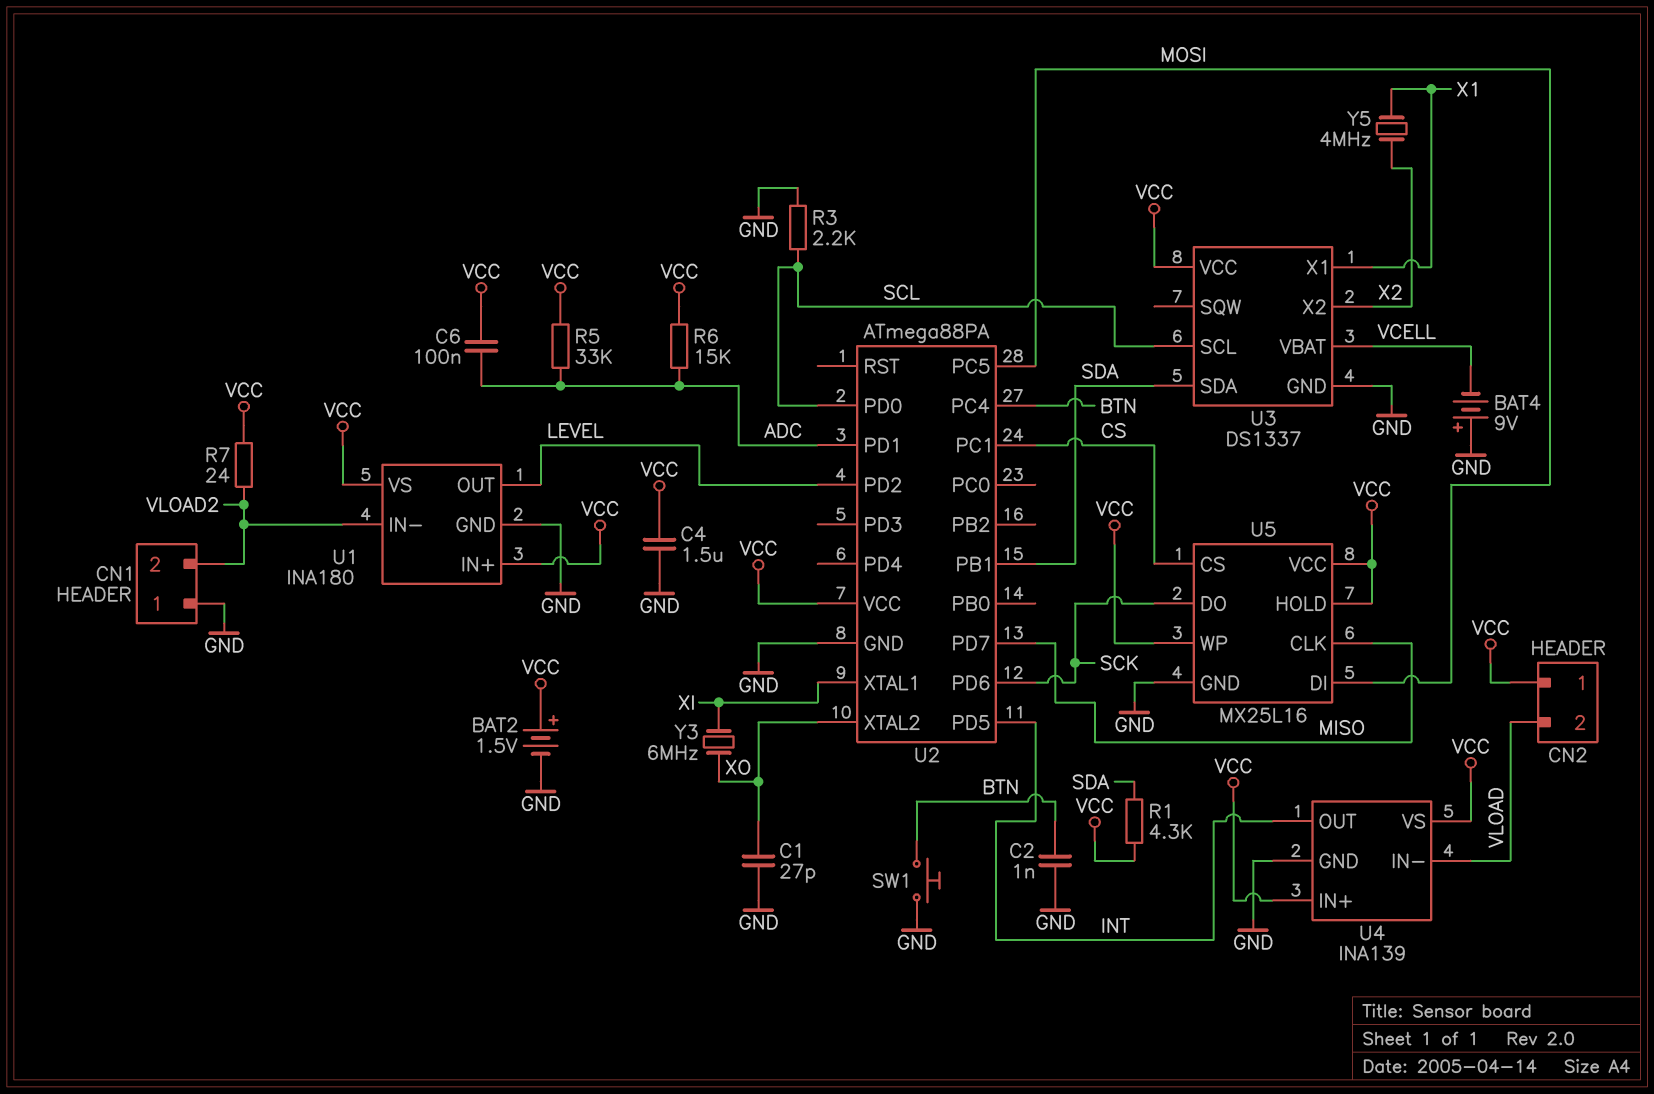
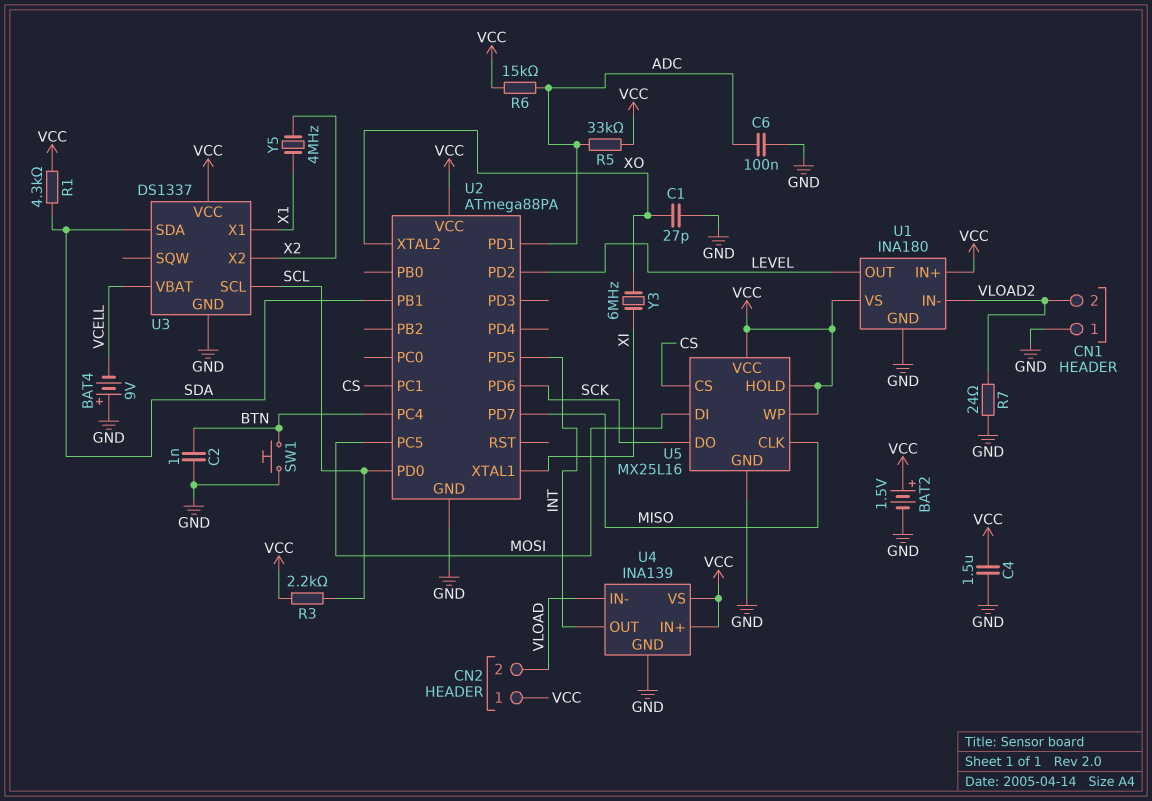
C6: 100nF (ADC, VCC) -> 100nF (ADC, GND)
R3: 2.2k (GND, SCL) -> 2.2k (SCL, VCC)
R7: 24 (VCC, VLOAD2) -> 24 (GND, VLOAD2)

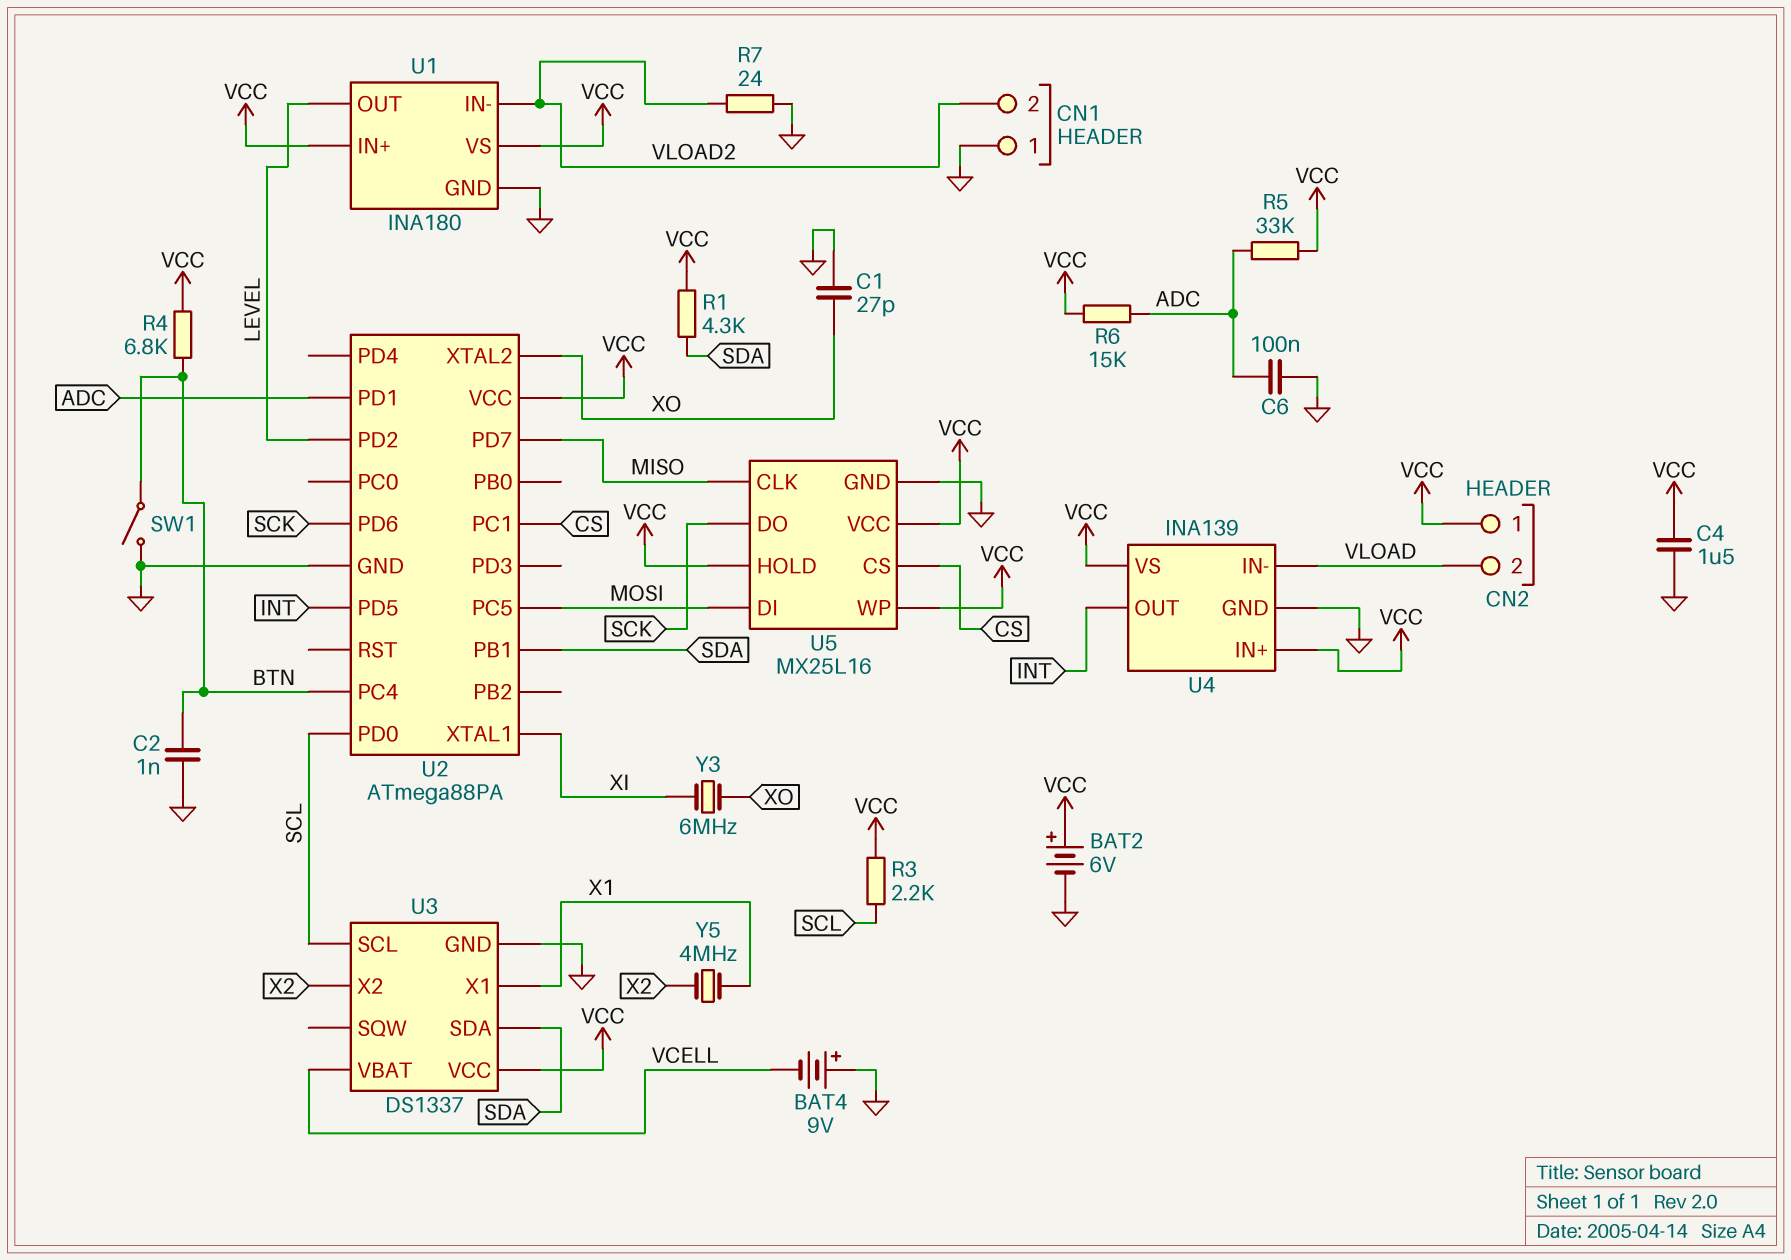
BAT2: 1.5V (plus VCC, minus GND) -> 6V (plus VCC, minus GND)
R4: none -> 6.8k (BTN, VCC)
SW1: button (BTN, GND) -> switch (BTN, GND)

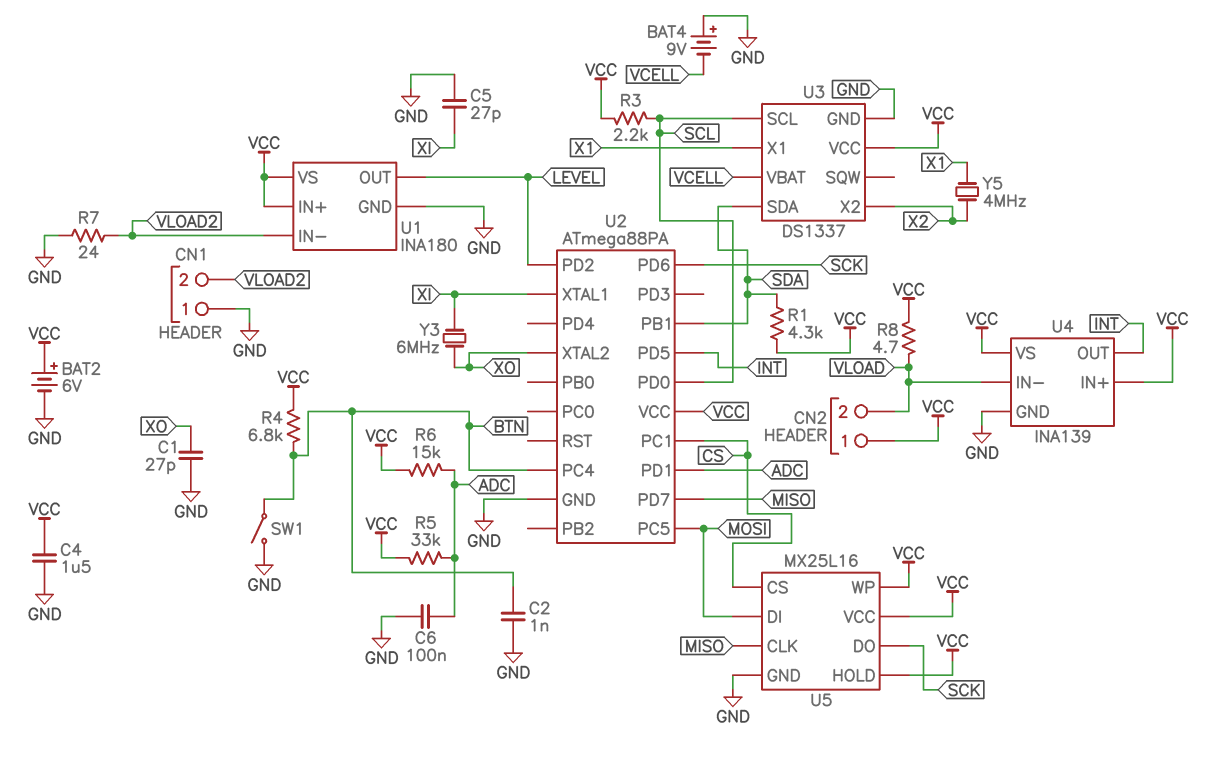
C5: none -> 27pF (GND, XI)
R8: none -> 4.7 (VCC, VLOAD)

